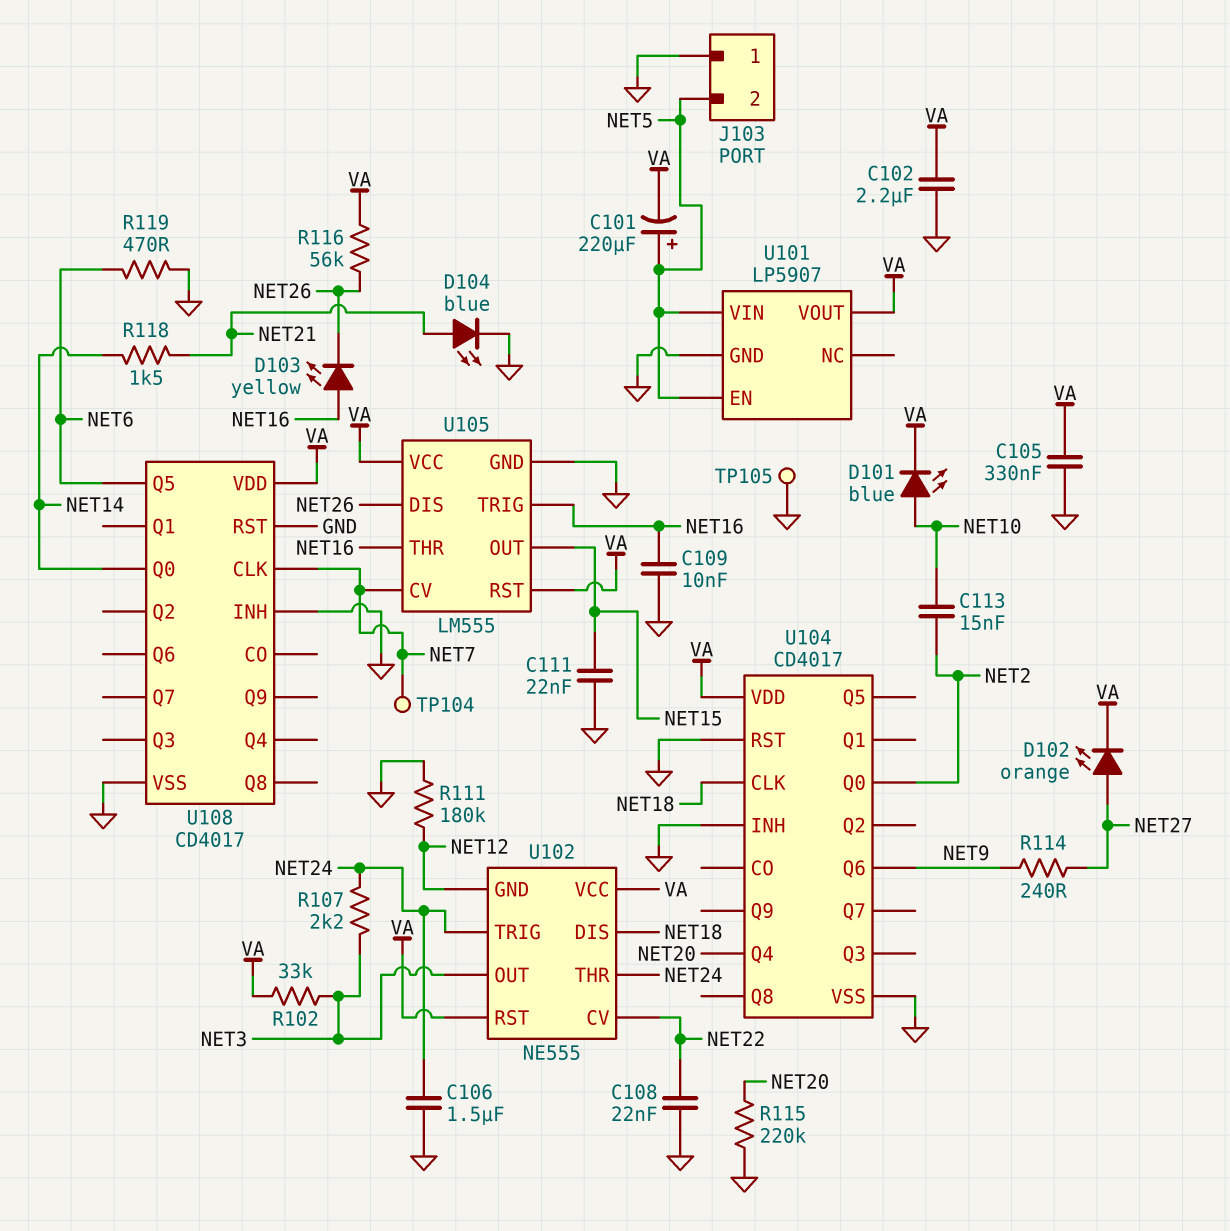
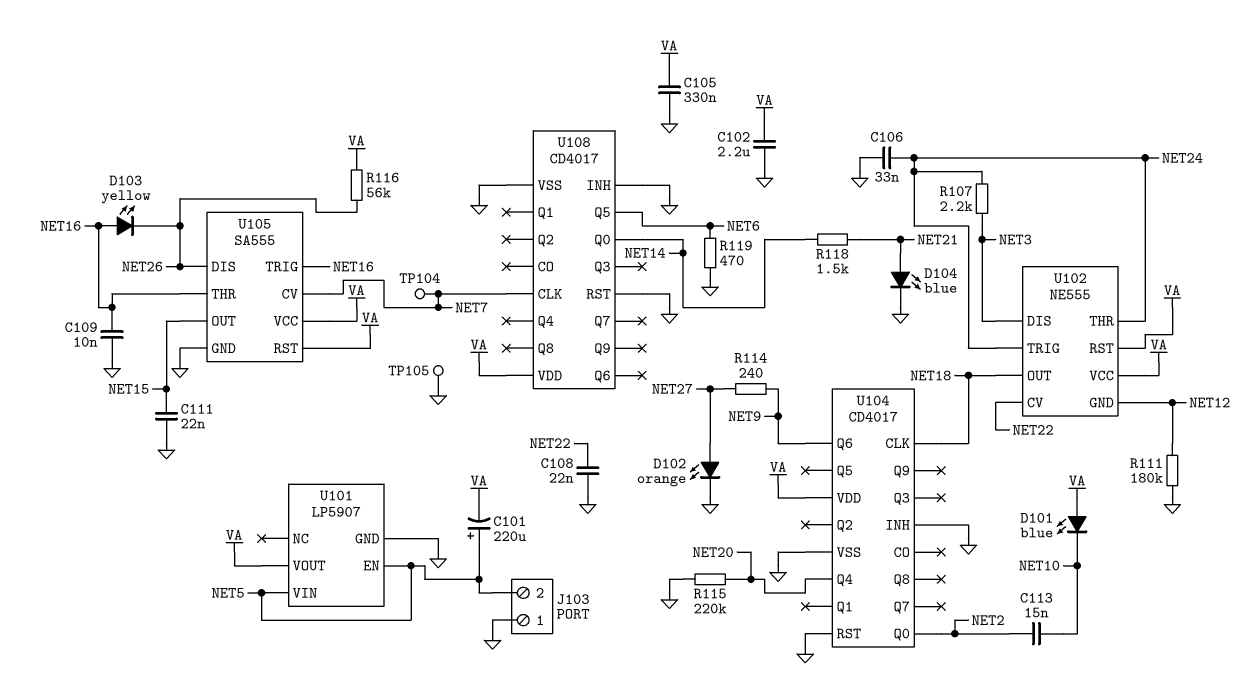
C106: 1.5uF (GND, NET24) -> 33nF (GND, NET24)
D101: LED blue (A NET10, K VA) -> LED blue (A VA, K NET10)
D102: LED orange (A NET27, K VA) -> LED orange (A NET27, K GND)
R102: 33k (NET3, VA) -> none
U102 pin DIS: NET18 -> NET3
U102 pin OUT: NET3 -> NET18
U105: LM555 -> SA555

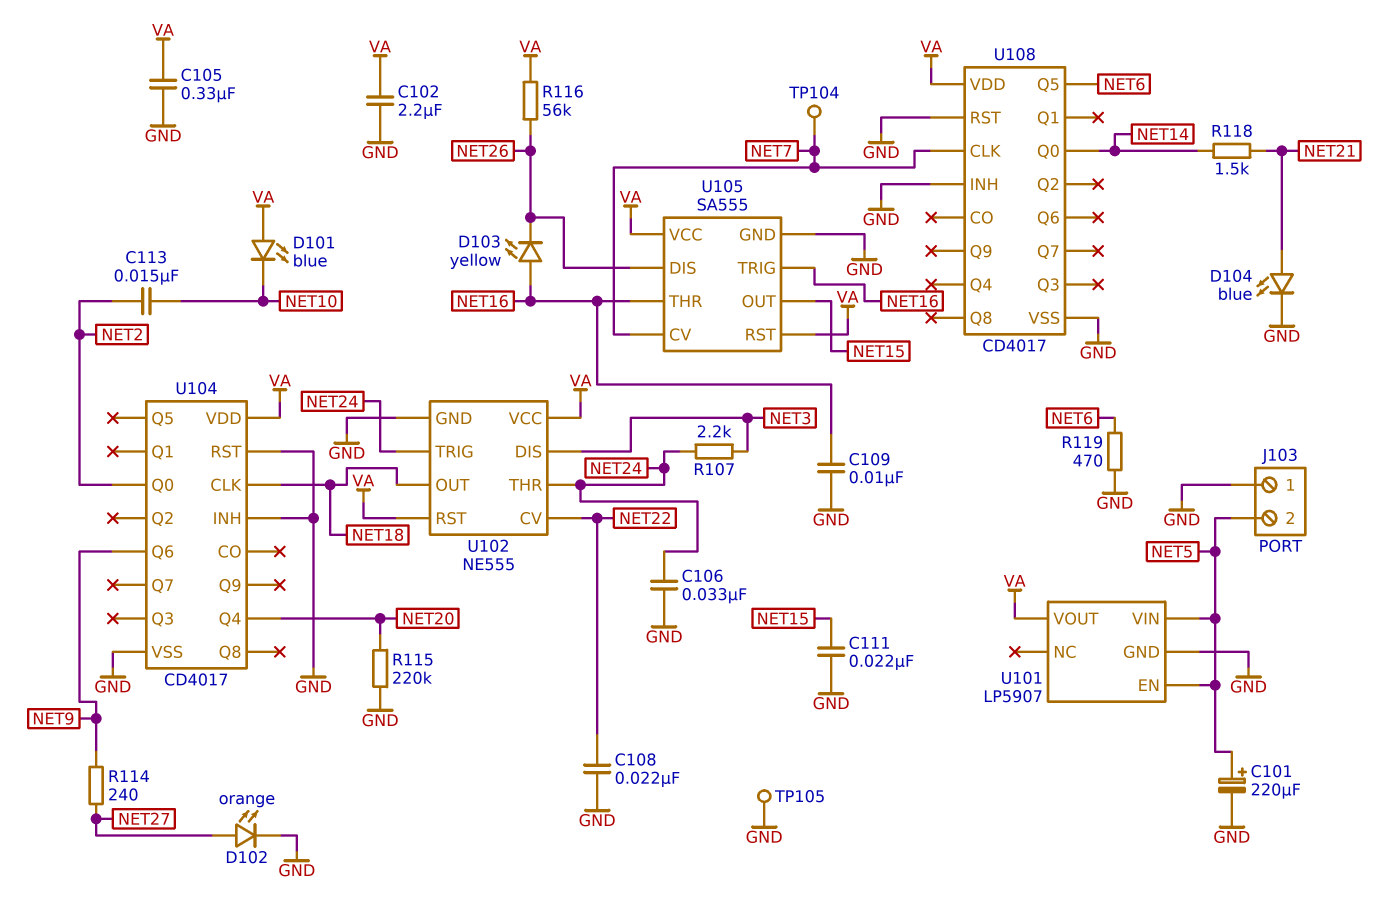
C101: 220uF (plus NET5, minus VA) -> 220uF (plus NET5, minus GND)
R111: 180k (GND, NET12) -> none
U102 pin GND: NET12 -> GND

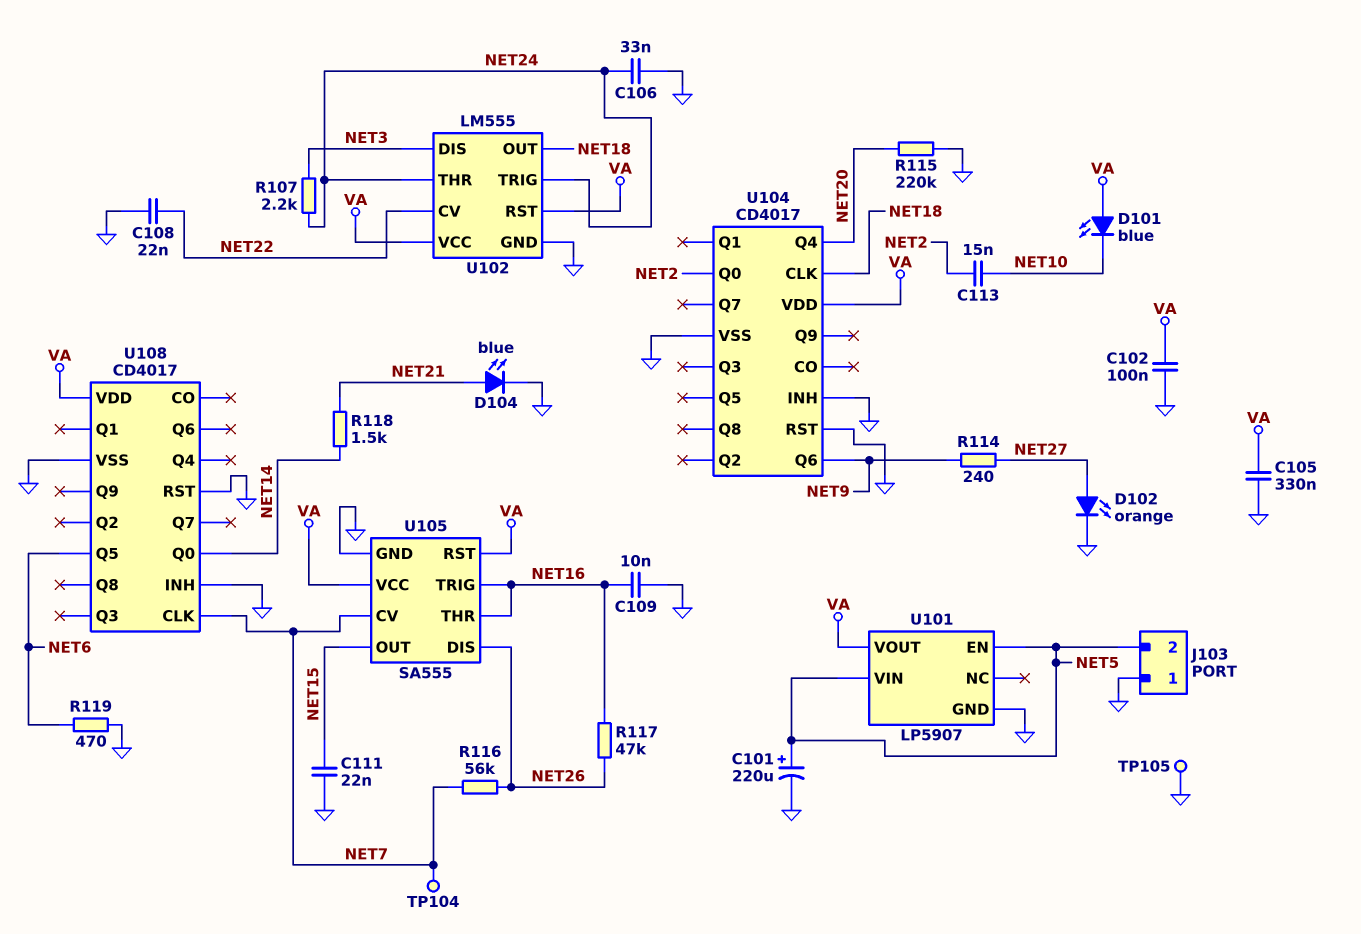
C102: 2.2uF (GND, VA) -> 100nF (GND, VA)
D103: LED yellow (A NET16, K NET26) -> none
R116: 56k (NET26, VA) -> 56k (NET7, NET26)
R117: none -> 47k (NET16, NET26)
U102: NE555 -> LM555

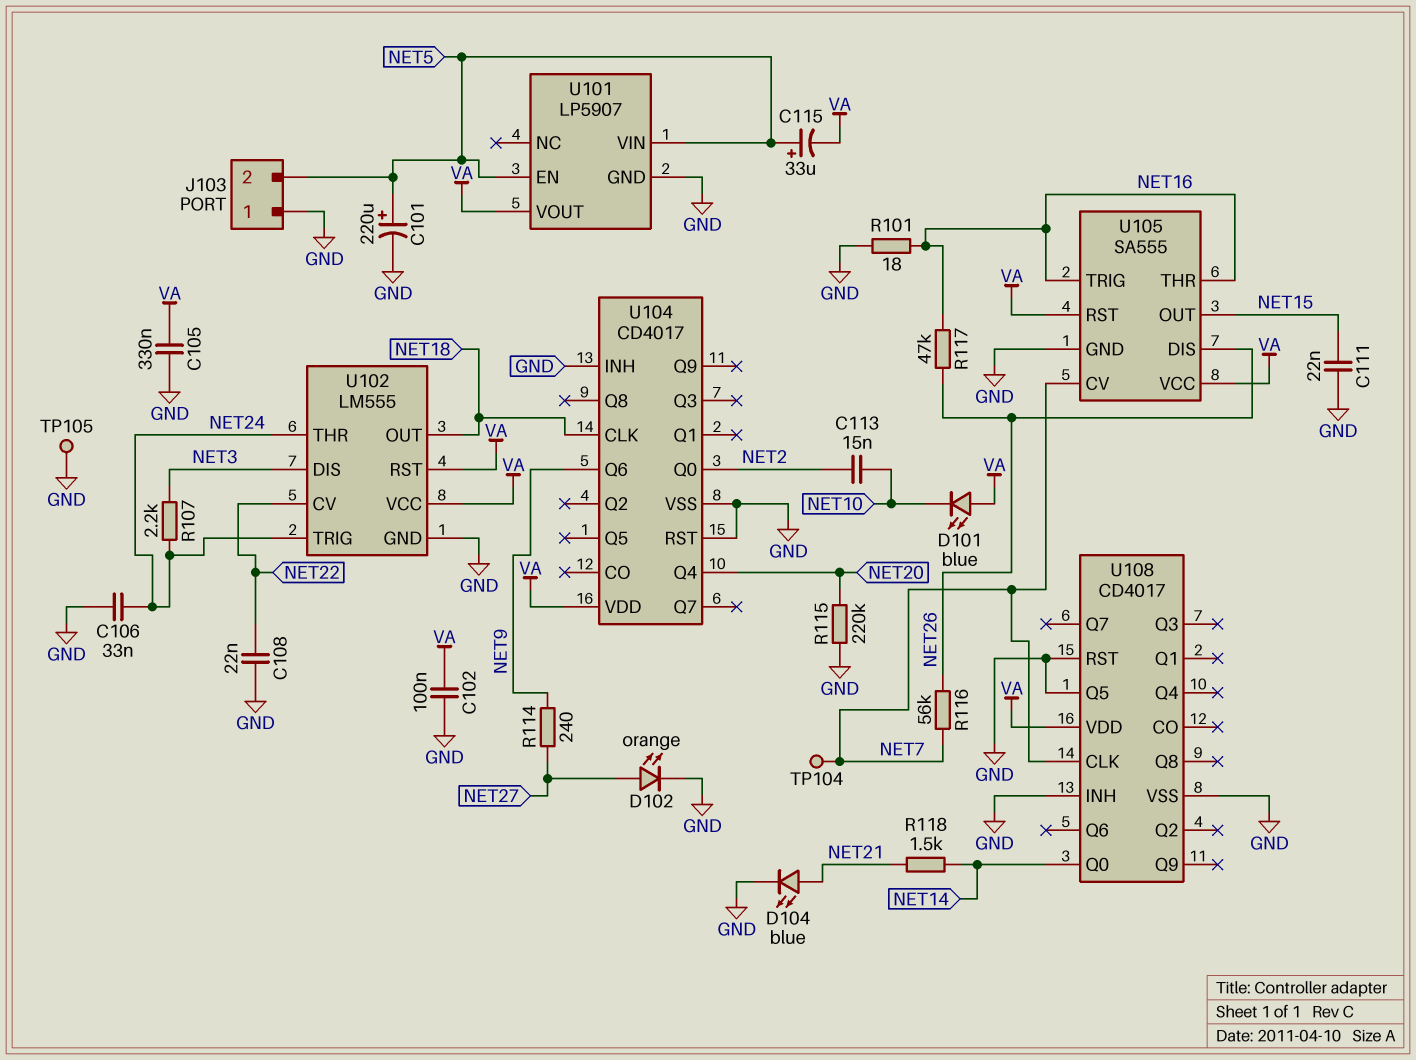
C109: 10nF (GND, NET16) -> none
C115: none -> 33uF (plus NET5, minus VA)
R101: none -> 18 (GND, NET16)
R119: 470 (GND, NET6) -> none
U108 pin Q5: NET6 -> GND

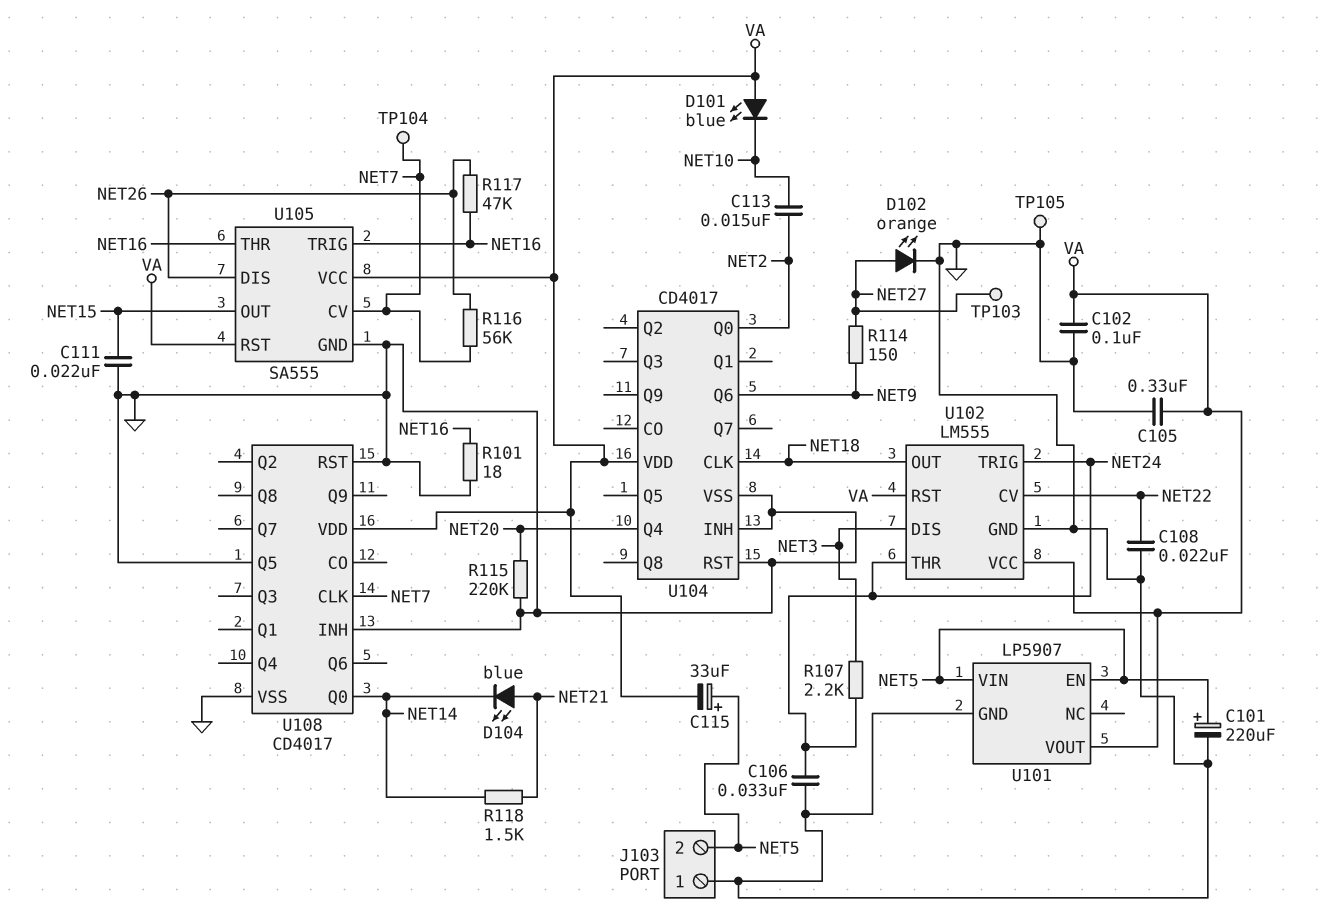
D104: LED blue (A NET21, K GND) -> LED blue (A NET21, K NET14)
R114: 240 (NET9, NET27) -> 150 (NET9, NET27)
TP103: none -> test point (NET27)

